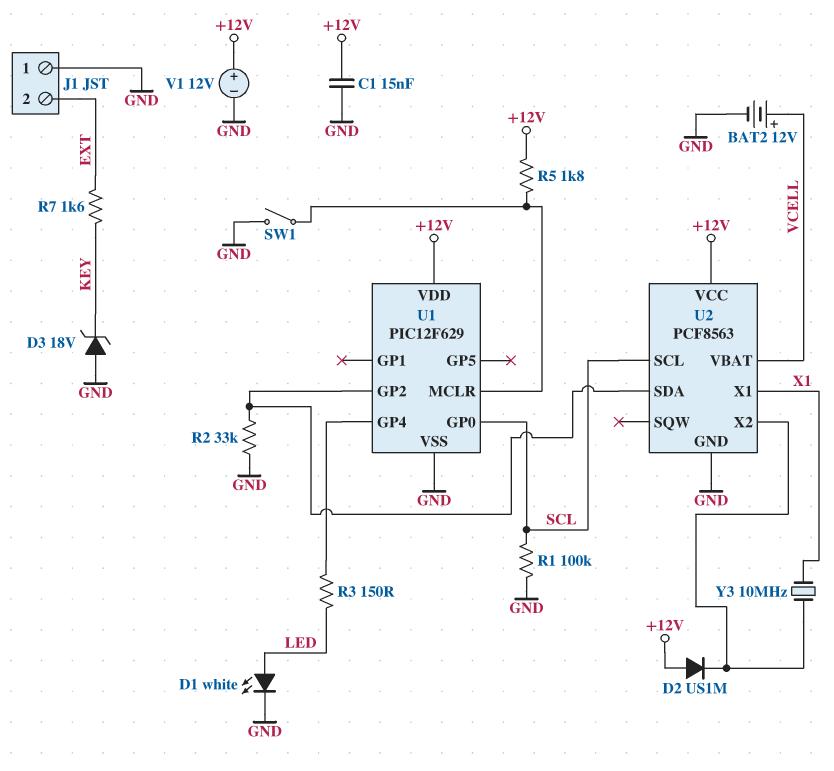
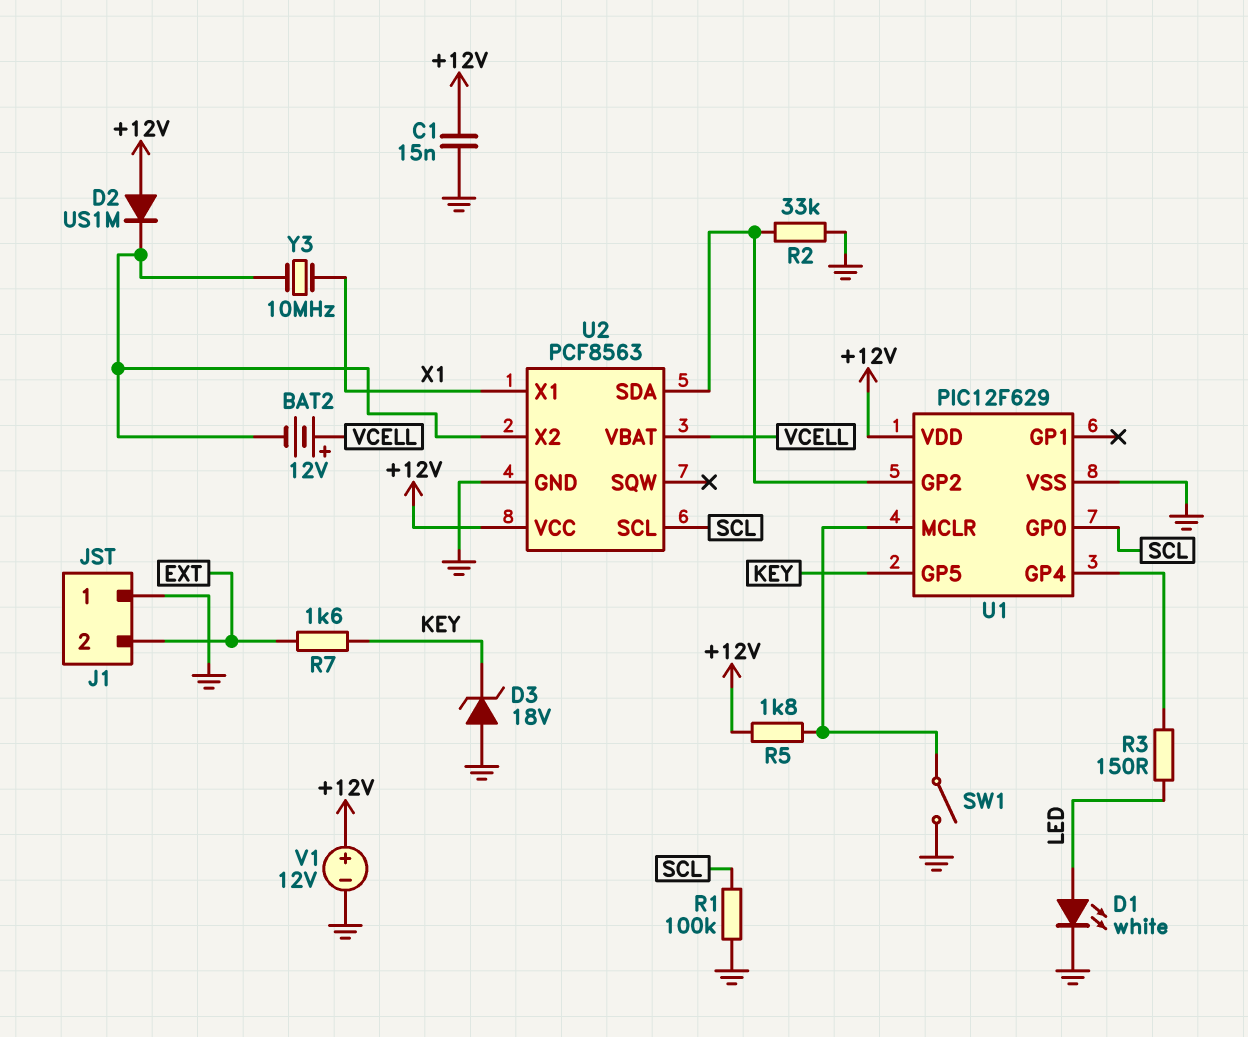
BAT2: 12V (plus VCELL, minus GND) -> 12V (plus VCELL, minus U2/X2)
U1 pin GP5: none -> KEY

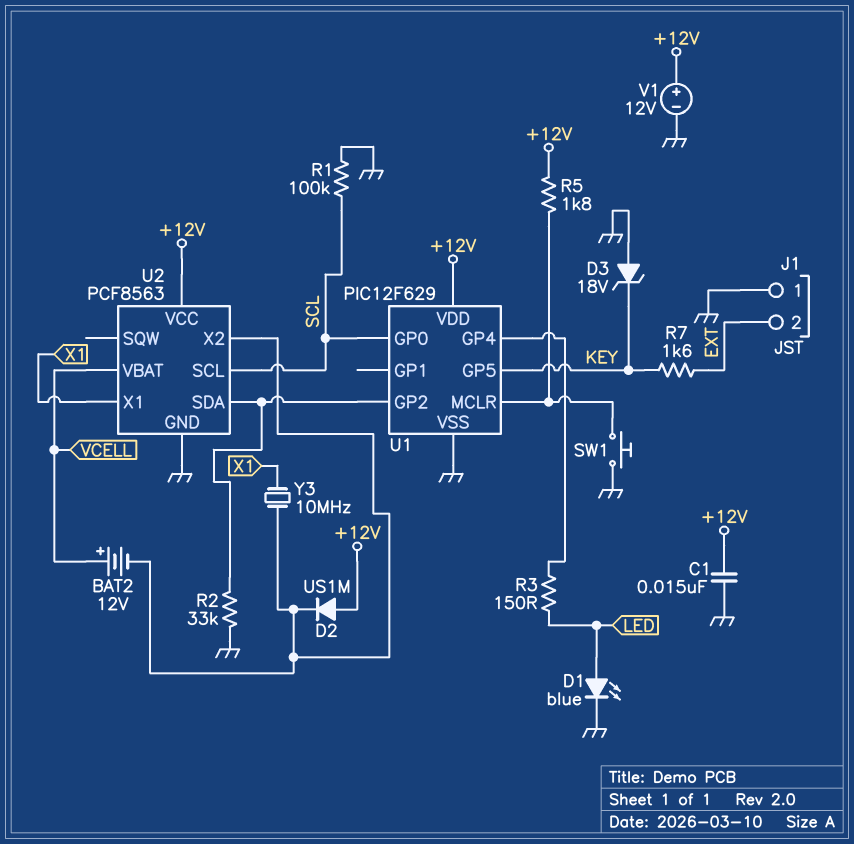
D1: LED white (A LED, K GND) -> LED blue (A LED, K GND)
SW1: switch (GND, U1/MCLR) -> button (GND, U1/MCLR)

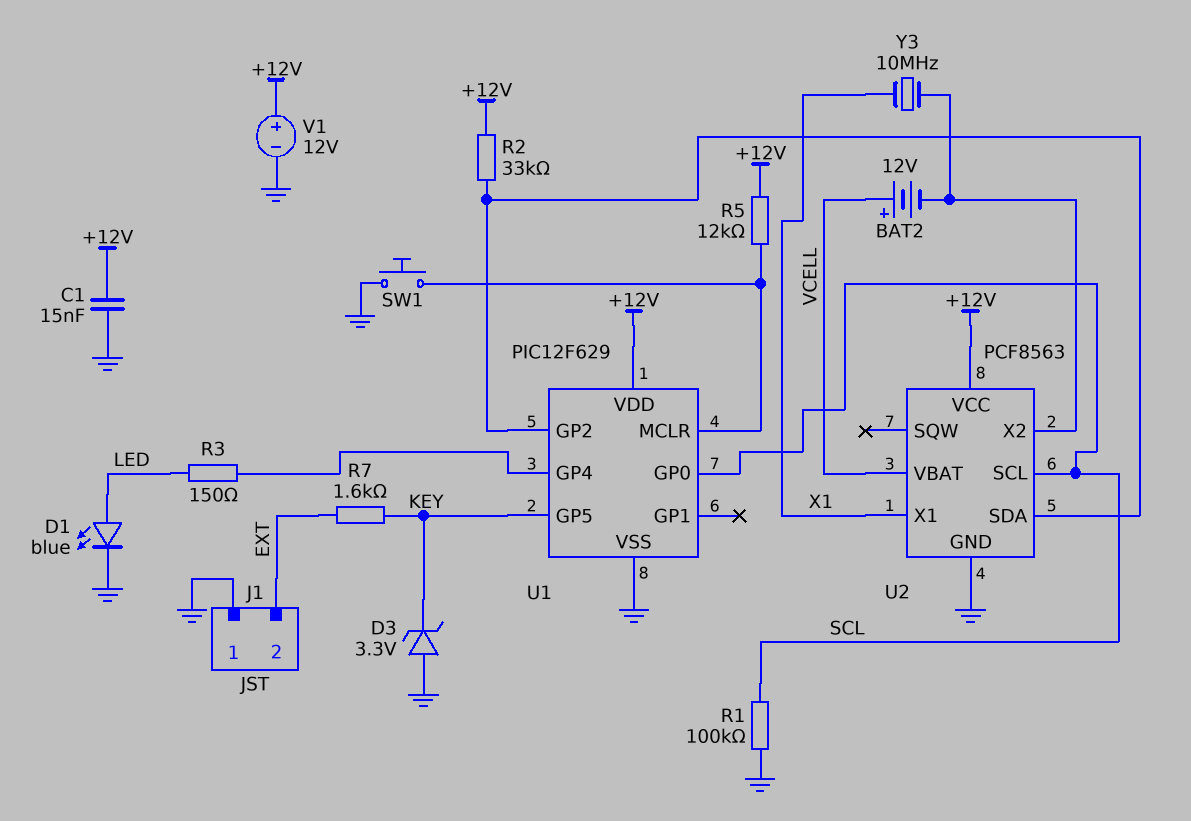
D2: diode US1M (A +12V, K U2/X2) -> none
D3: zener 18V (A GND, K KEY) -> zener 3.3V (A GND, K KEY)
R2: 33k (GND, U1/GP2) -> 33k (+12V, U1/GP2)
R5: 1.8k (+12V, U1/MCLR) -> 12k (+12V, U1/MCLR)

